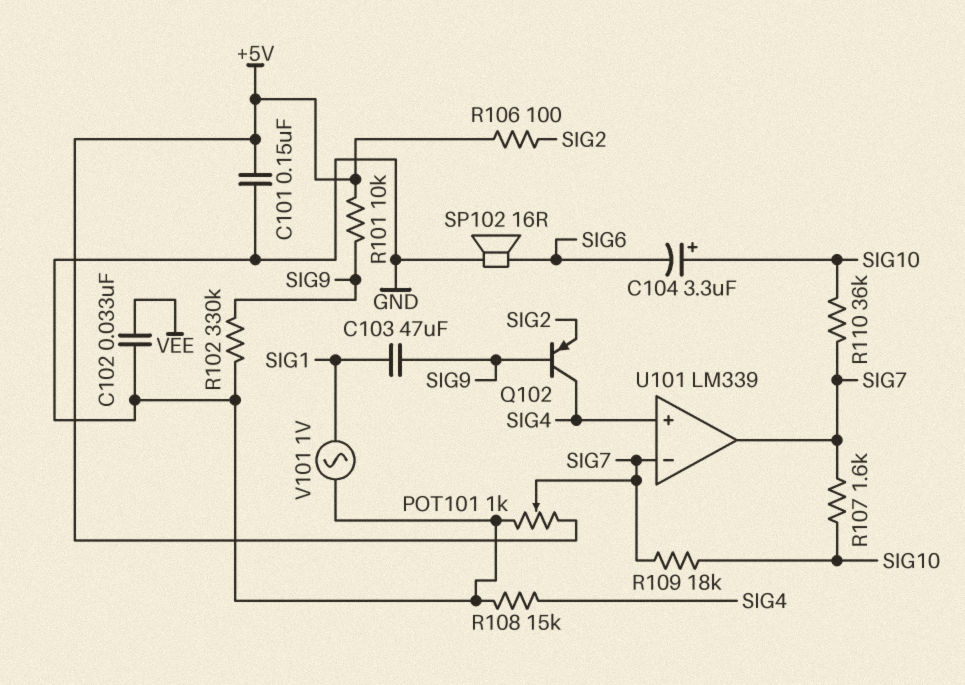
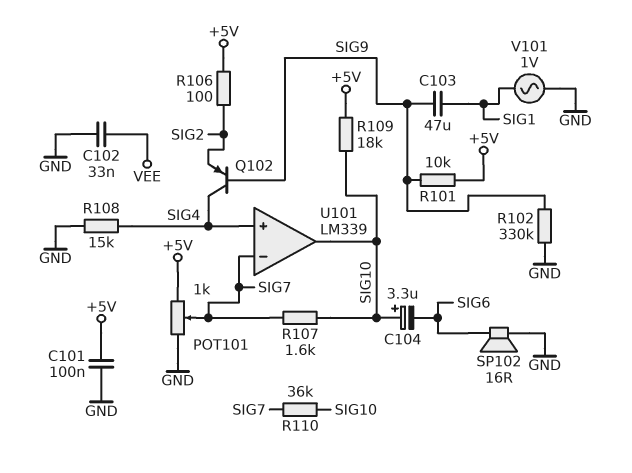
C101: 150nF (+5V, GND) -> 100nF (+5V, GND)
R109: 18k (SIG7, SIG10) -> 18k (+5V, SIG10)
U101 pin out: SIG7 -> SIG10

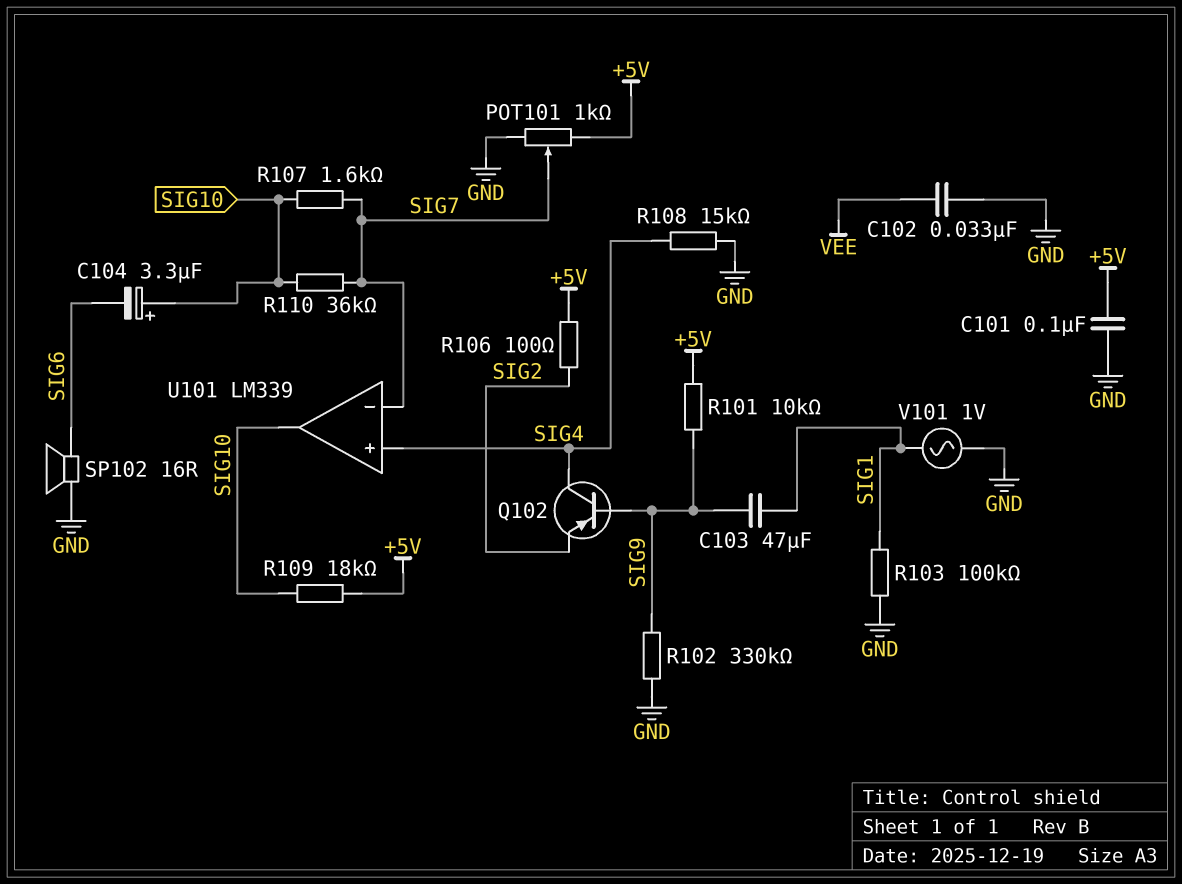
R103: none -> 100k (GND, SIG1)

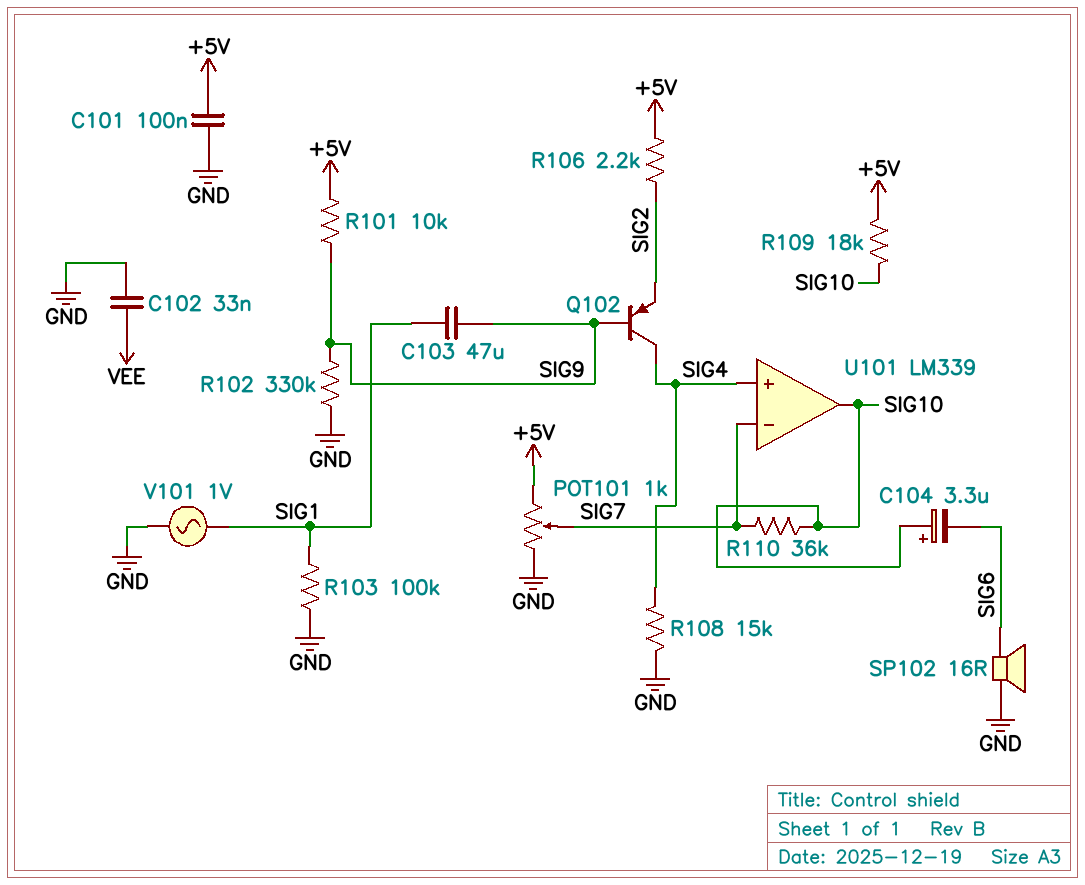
R106: 100 (+5V, SIG2) -> 2.2k (+5V, SIG2)
R107: 1.6k (SIG7, SIG10) -> none

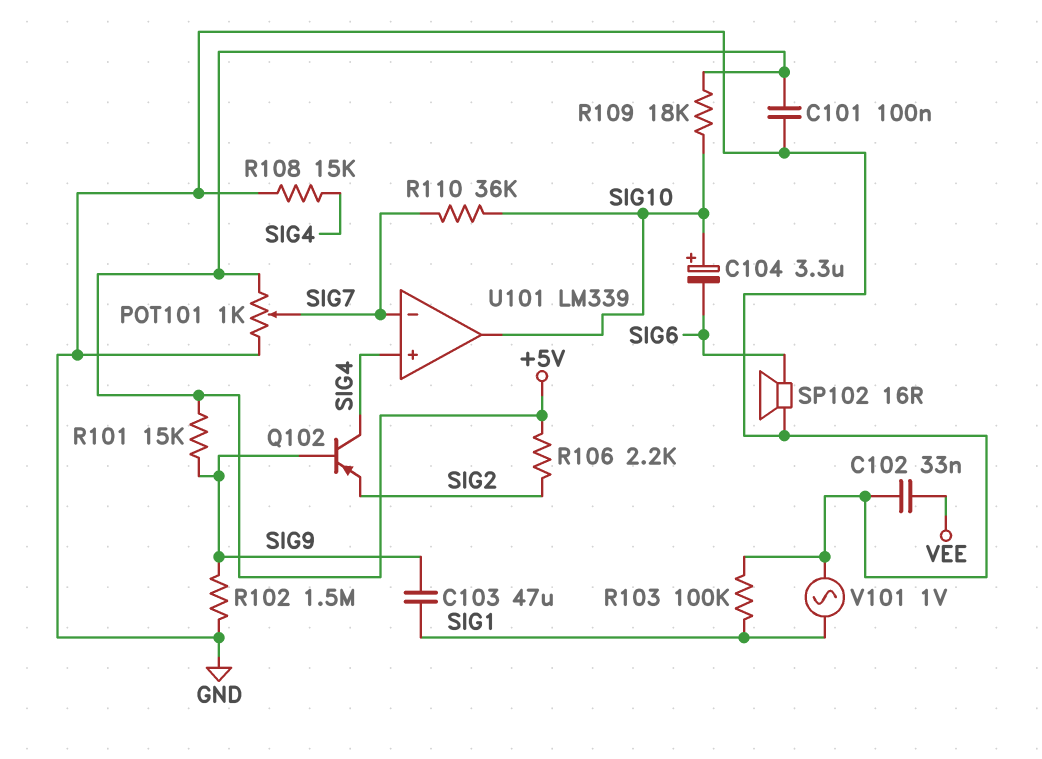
R101: 10k (+5V, SIG9) -> 15k (+5V, SIG9)
R102: 330k (GND, SIG9) -> 1.5M (GND, SIG9)

